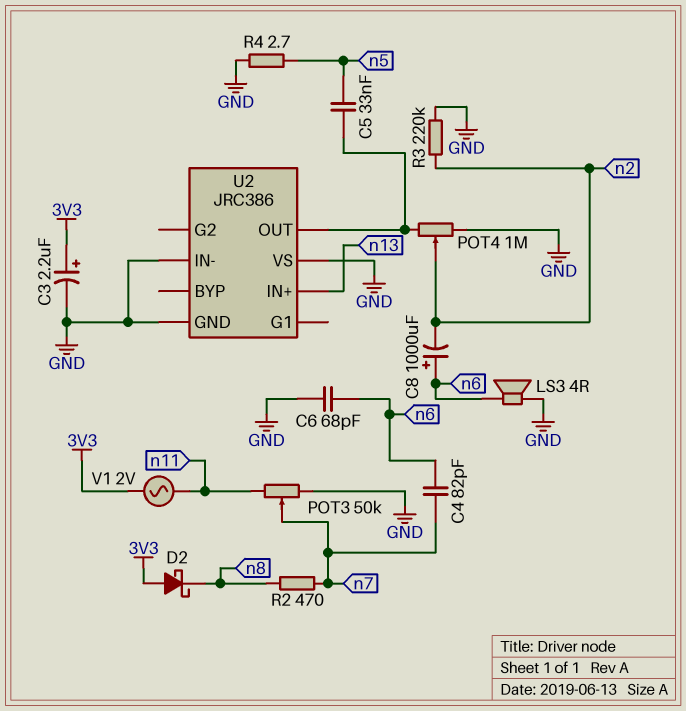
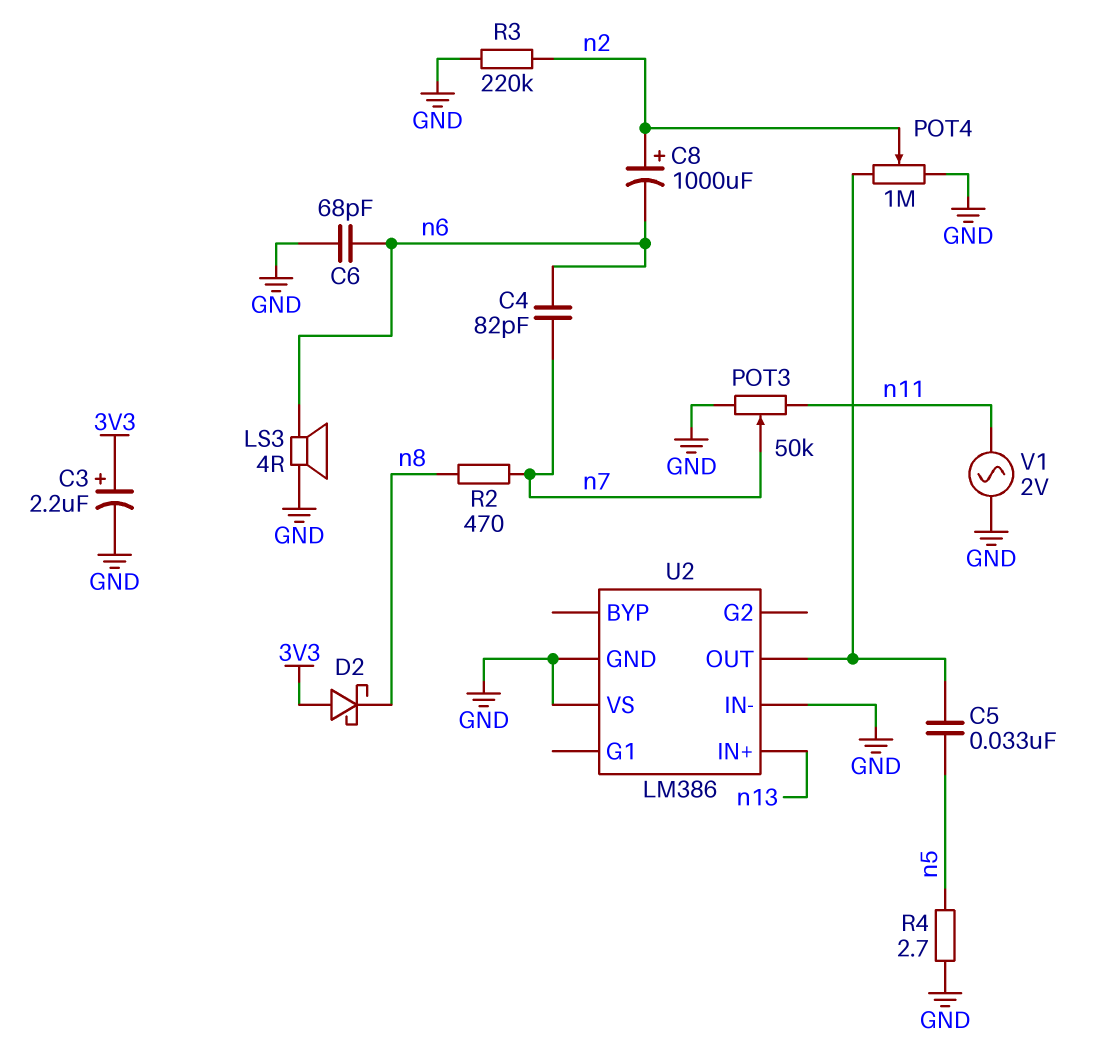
C8: 1000uF (plus n6, minus n2) -> 1000uF (plus n2, minus n6)
U2: JRC386 -> LM386
V1: AC 2V (3V3, n11) -> AC 2V (GND, n11)

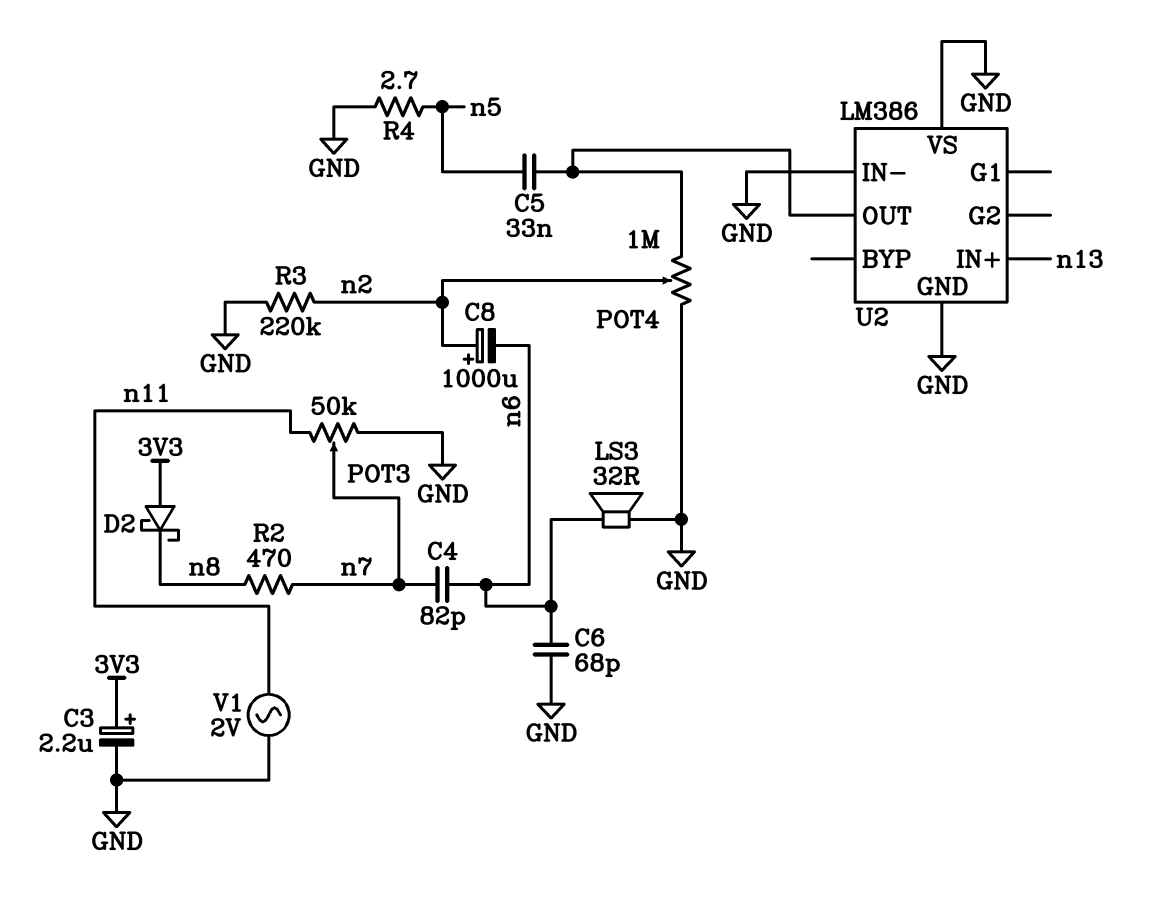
LS3: speaker 4R (GND, n6) -> speaker 32R (GND, n6)

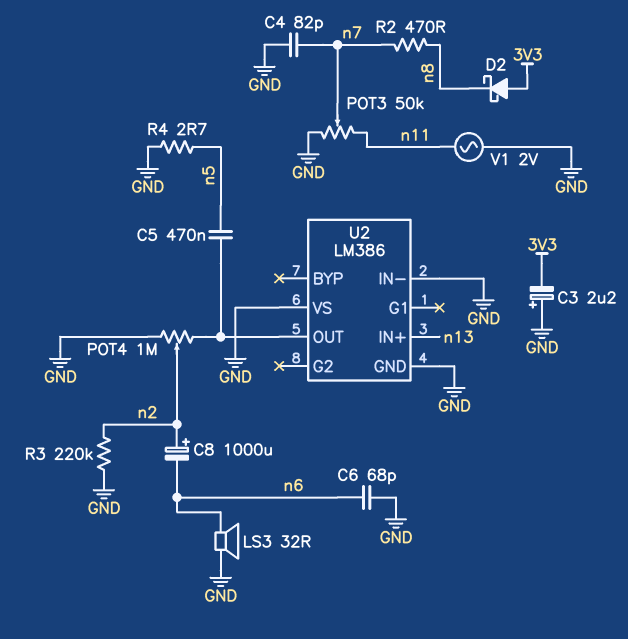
C3: 2.2uF (plus 3V3, minus GND) -> 2.2uF (plus GND, minus 3V3)
C4: 82pF (n6, n7) -> 82pF (GND, n7)
C5: 33nF (U2/OUT, n5) -> 470nF (U2/OUT, n5)

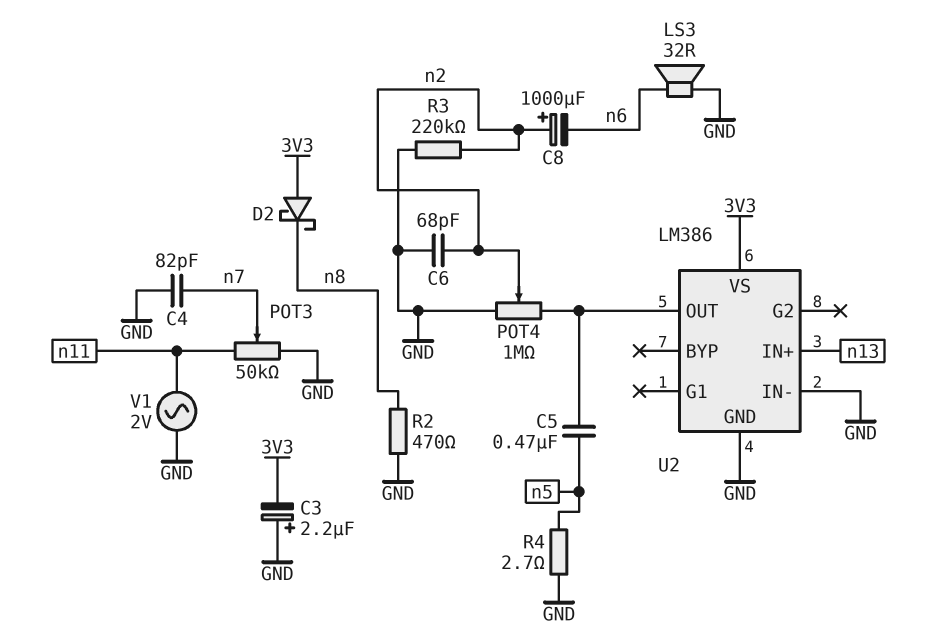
C6: 68pF (GND, n6) -> 68pF (GND, n2)
R2: 470 (n7, n8) -> 470 (GND, n8)
U2 pin VS: GND -> 3V3

